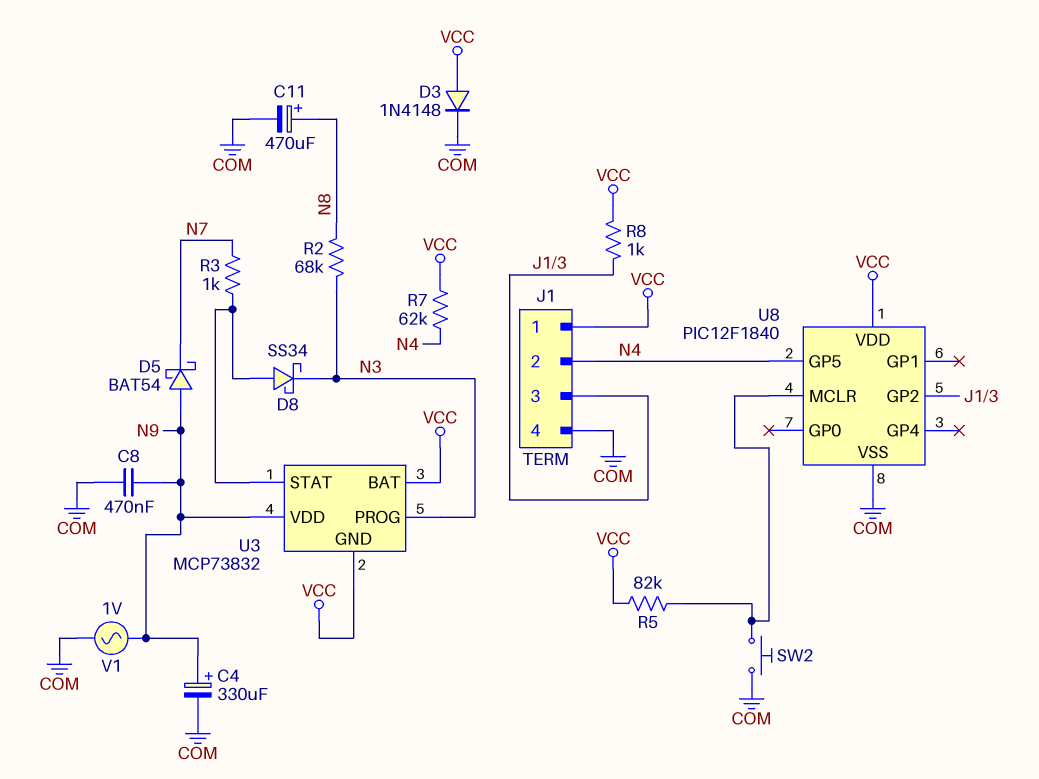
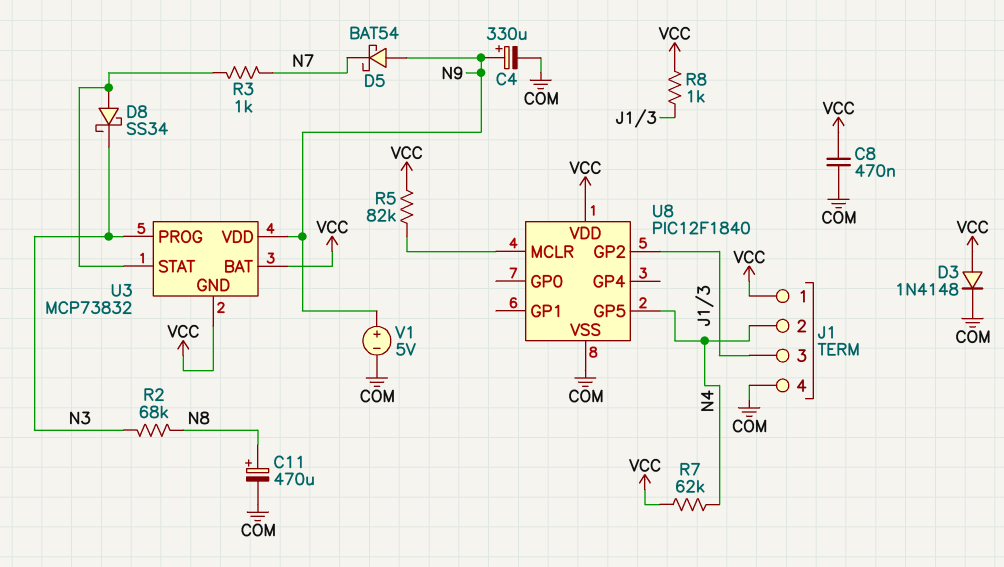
C8: 470nF (COM, N9) -> 470nF (COM, VCC)
SW2: button (COM, U8/MCLR) -> none
V1: AC 1V (COM, N9) -> 5V (plus N9, minus COM)

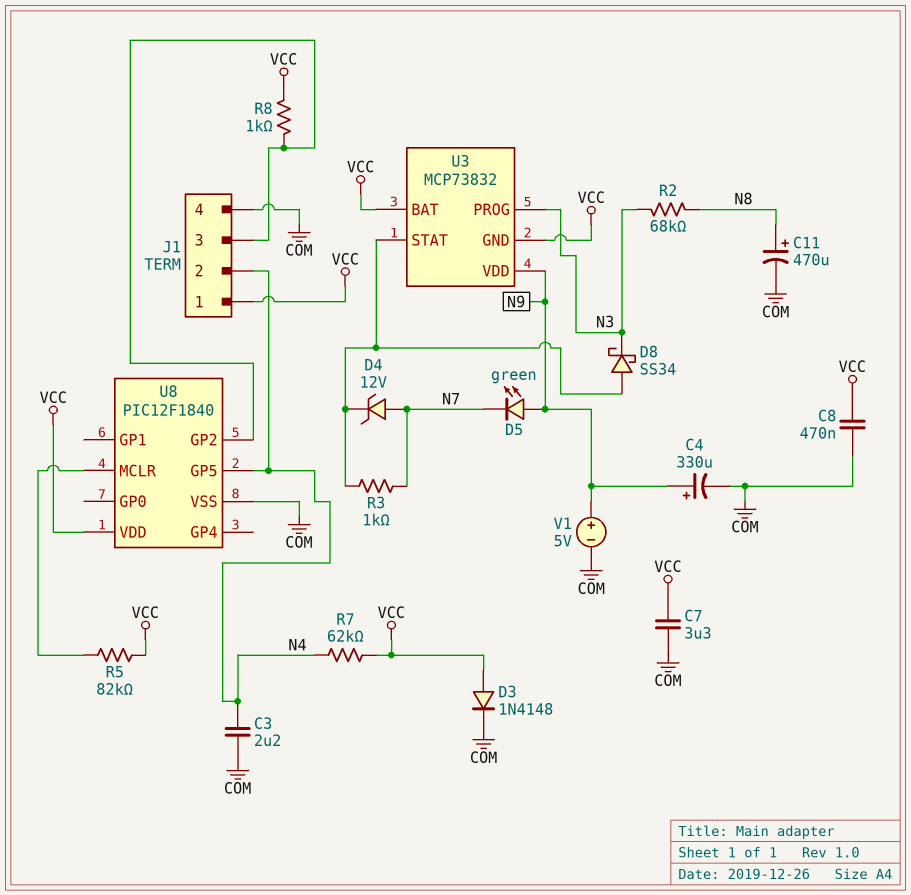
C3: none -> 2.2uF (COM, N4)
C7: none -> 3.3uF (COM, VCC)
D4: none -> zener 12V (A N7, K U3/STAT)
D5: schottky BAT54 (A N9, K N7) -> LED green (A N9, K N7)

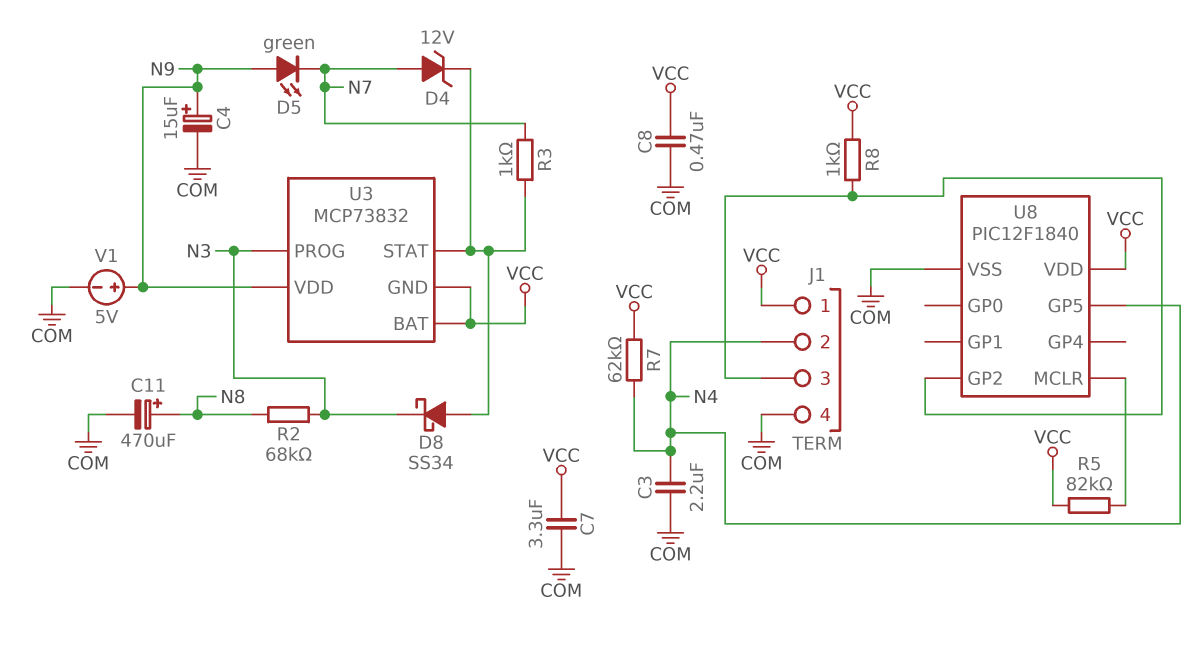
C4: 330uF (plus N9, minus COM) -> 15uF (plus N9, minus COM)
D3: diode 1N4148 (A VCC, K COM) -> none

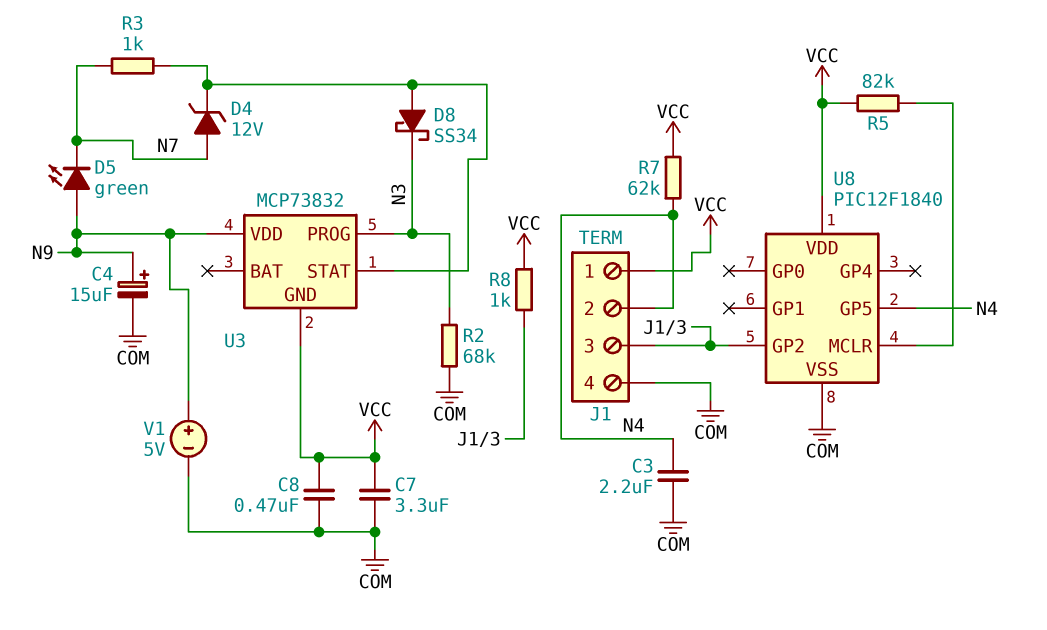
C11: 470uF (plus N8, minus COM) -> none
R2: 68k (N3, N8) -> 68k (COM, N3)
U3 pin BAT: VCC -> none

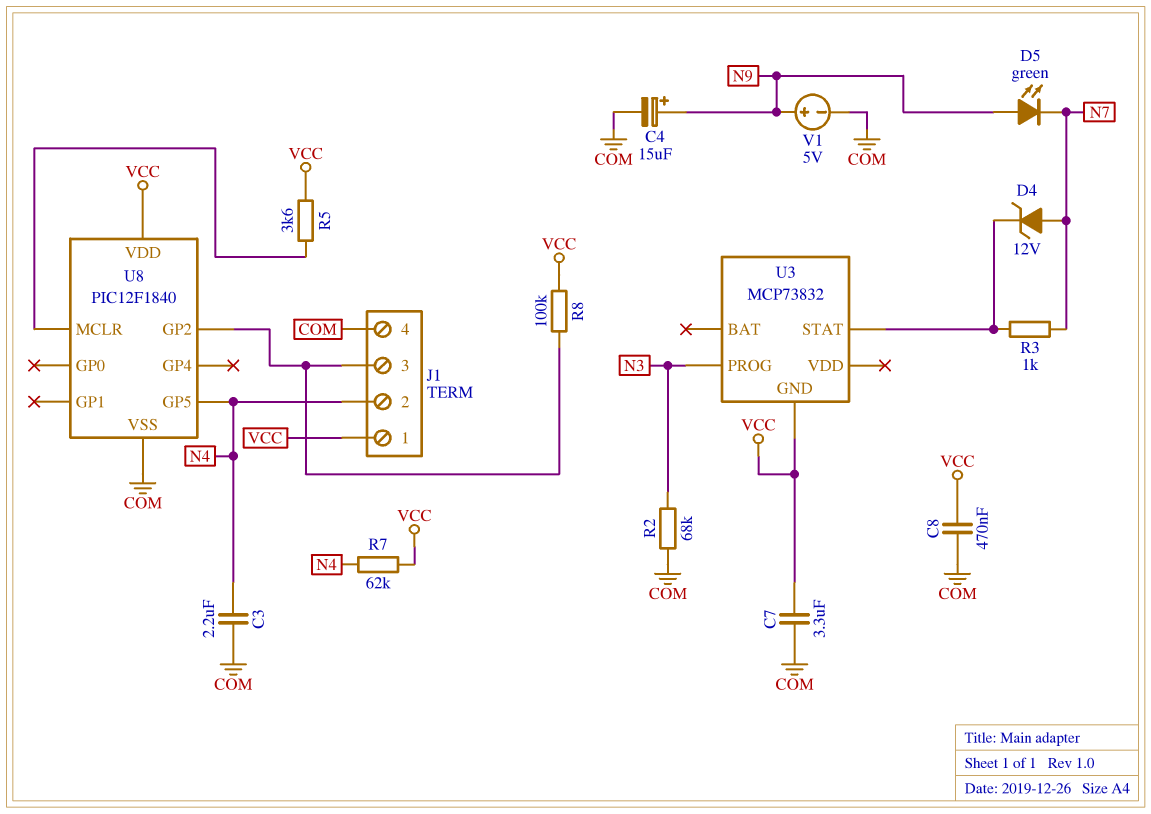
D8: schottky SS34 (A U3/STAT, K N3) -> none
R5: 82k (U8/MCLR, VCC) -> 3.6k (U8/MCLR, VCC)
R8: 1k (J1/3, VCC) -> 100k (J1/3, VCC)
U3 pin VDD: N9 -> none

